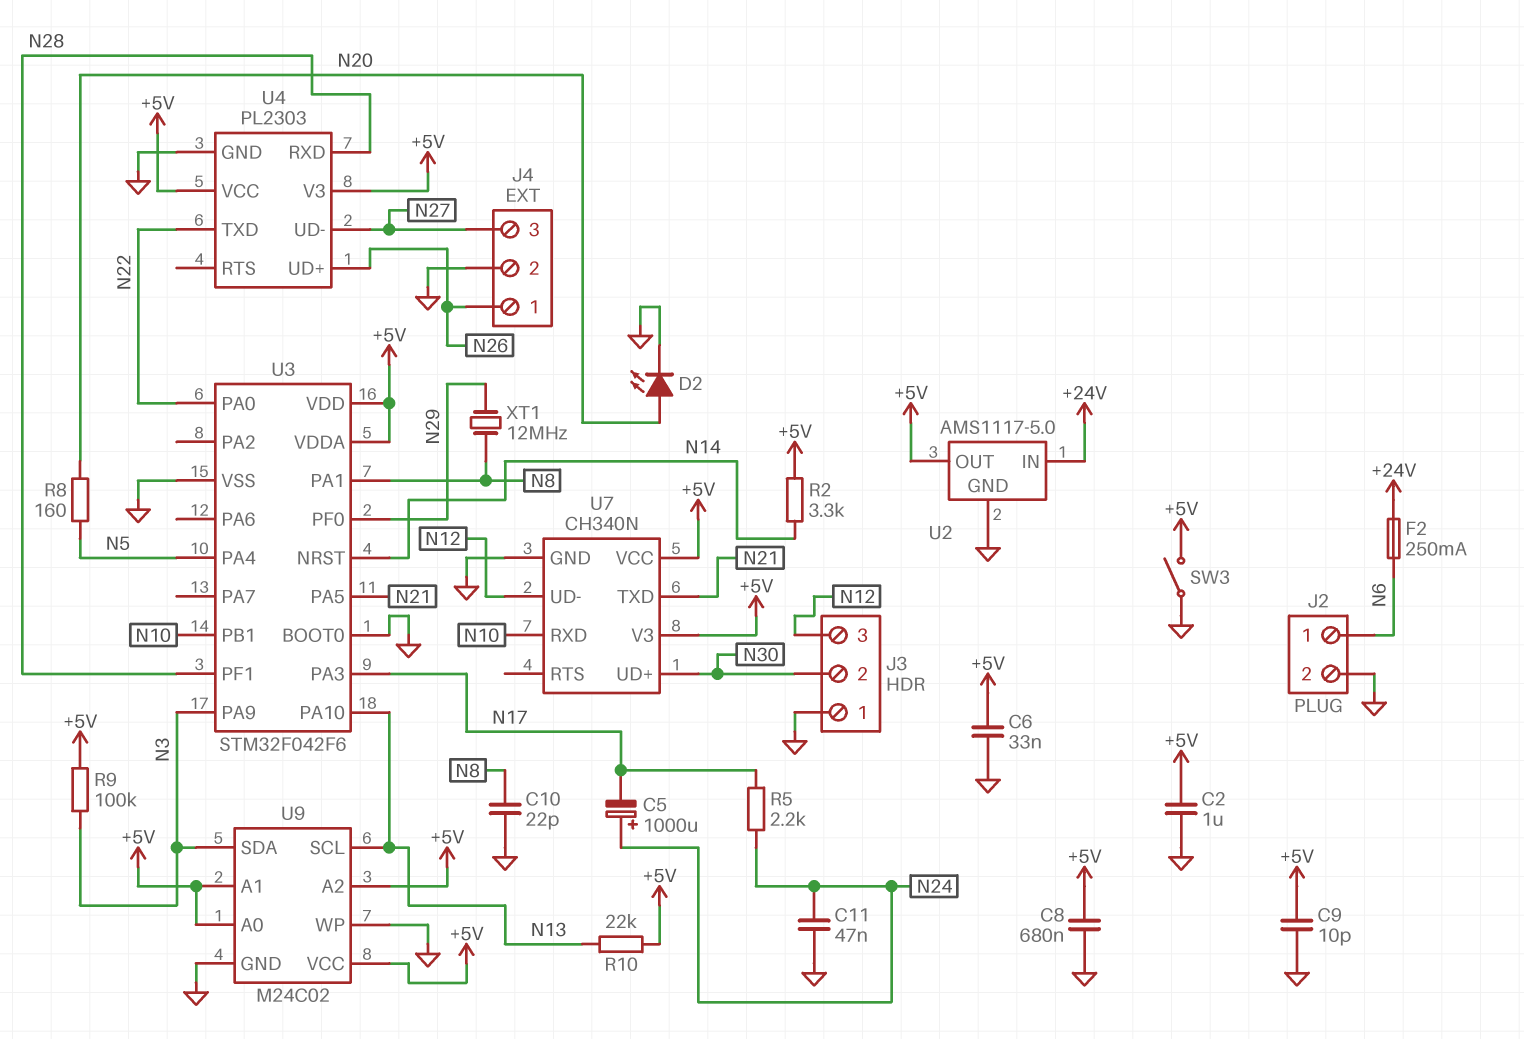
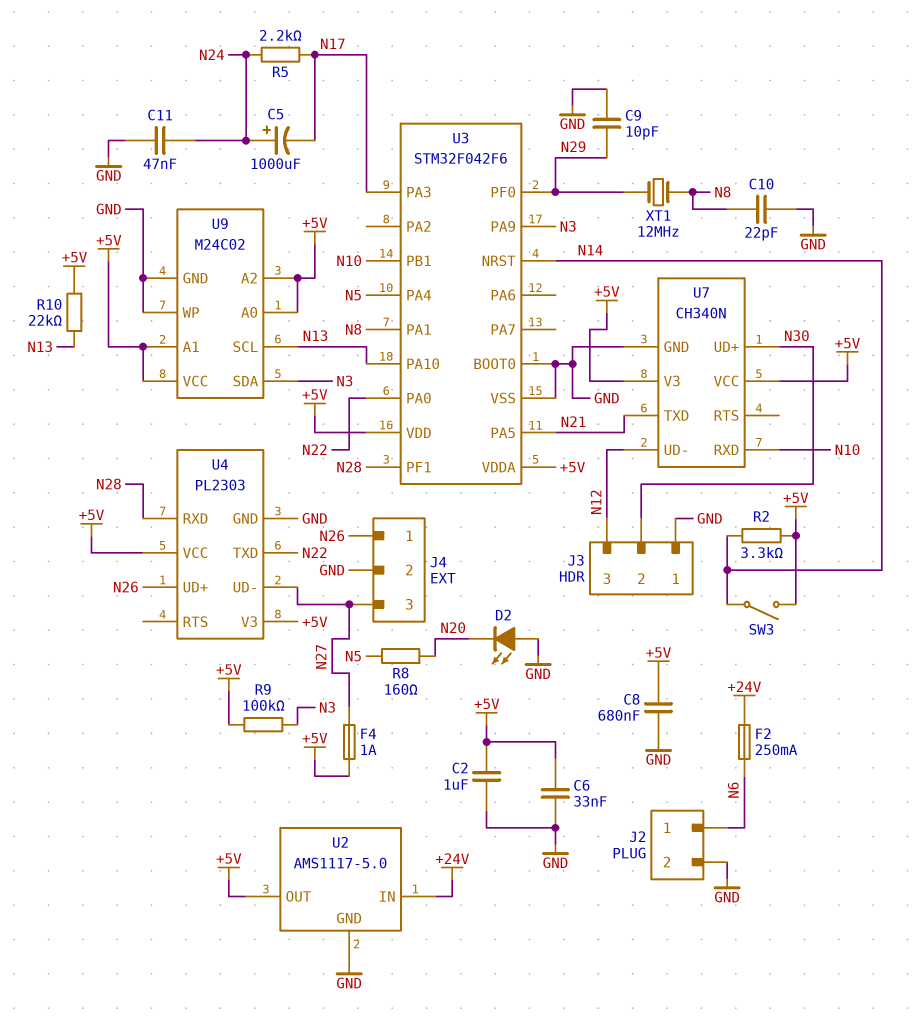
C9: 10pF (+5V, GND) -> 10pF (GND, N29)
D2: LED (A N20, K GND) -> LED (A GND, K N20)
F4: none -> 1A (+5V, N27)
SW3: switch (+5V, GND) -> switch (+5V, N14)

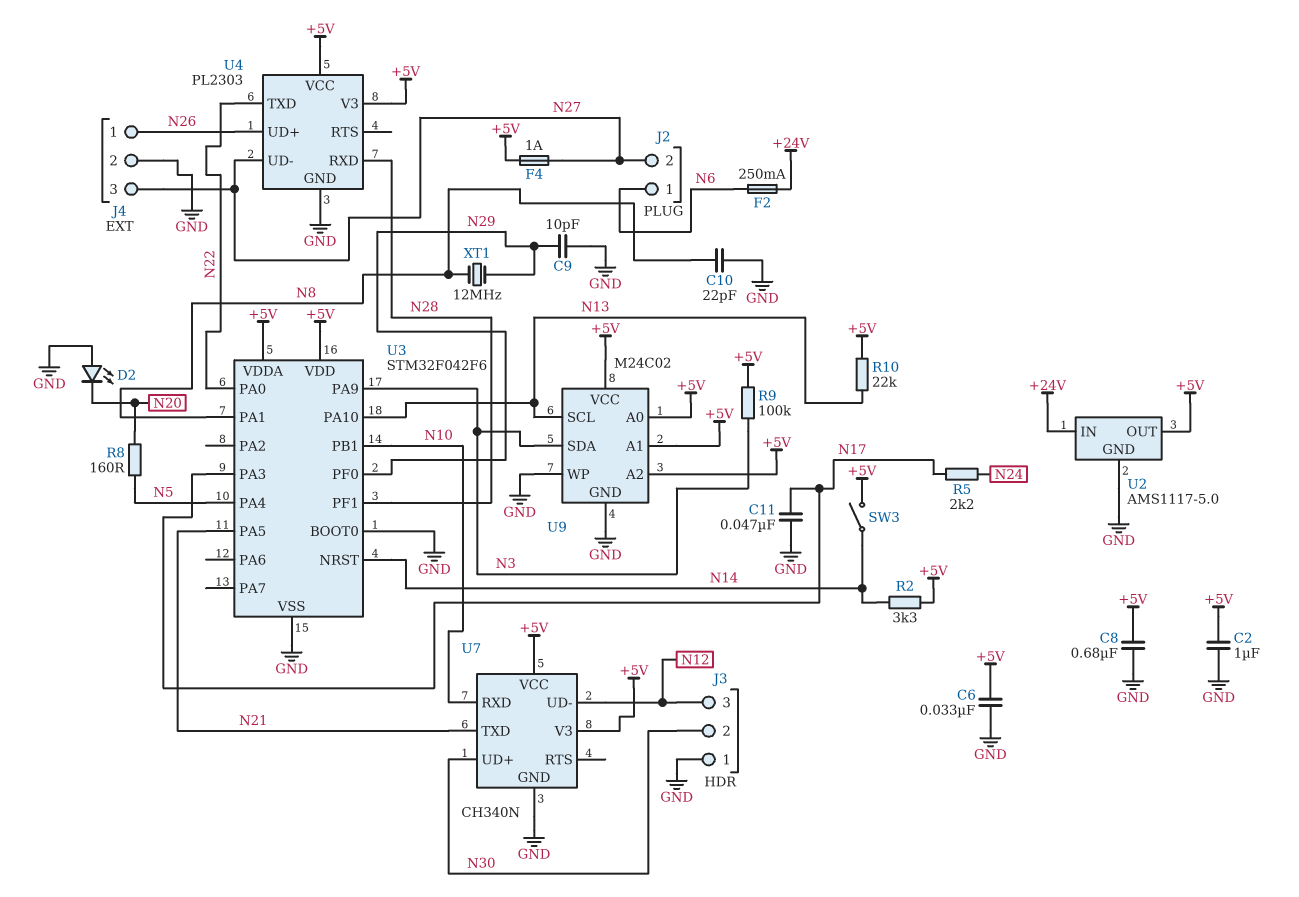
C5: 1000uF (plus N24, minus N17) -> none
C11: 47nF (GND, N24) -> 47nF (GND, N17)
J2 pin 2: GND -> N27

